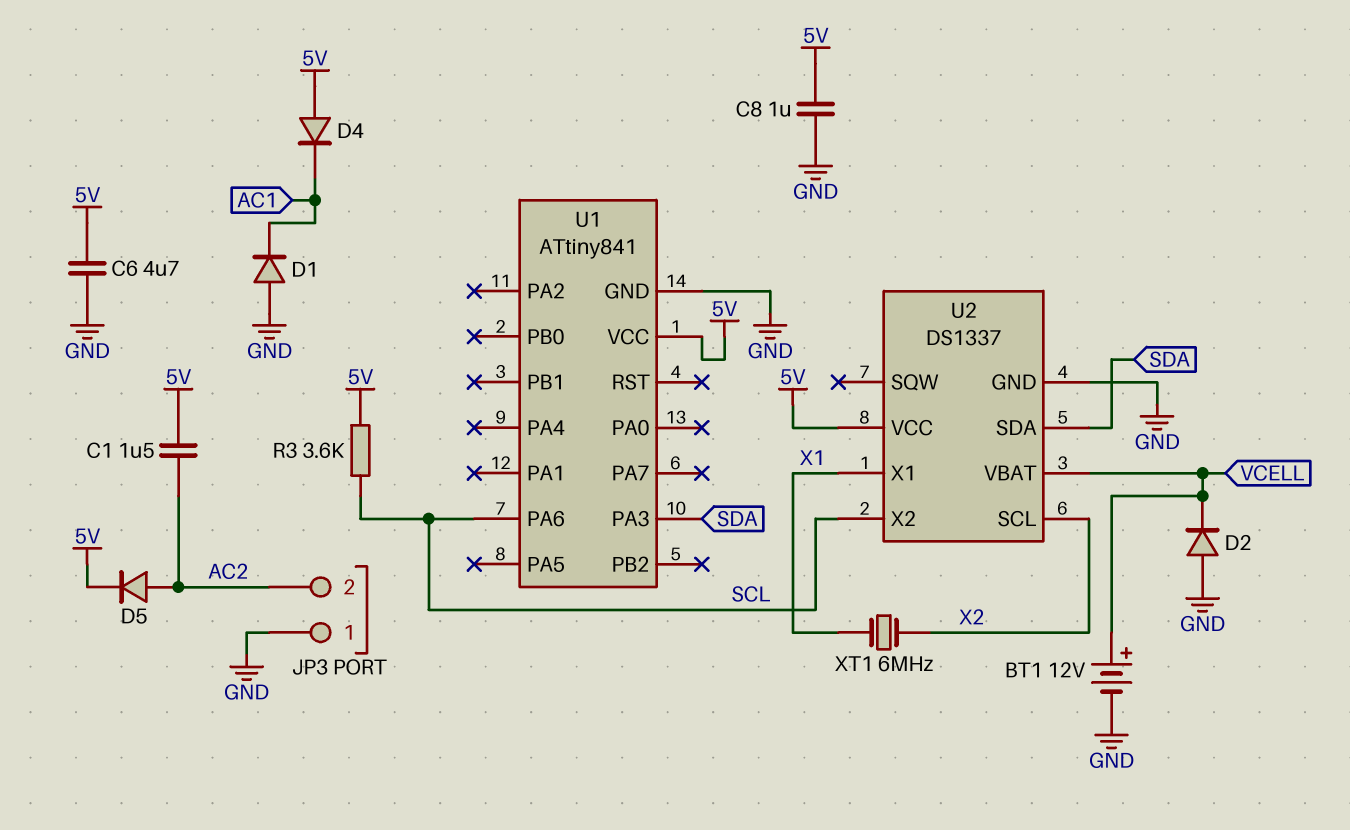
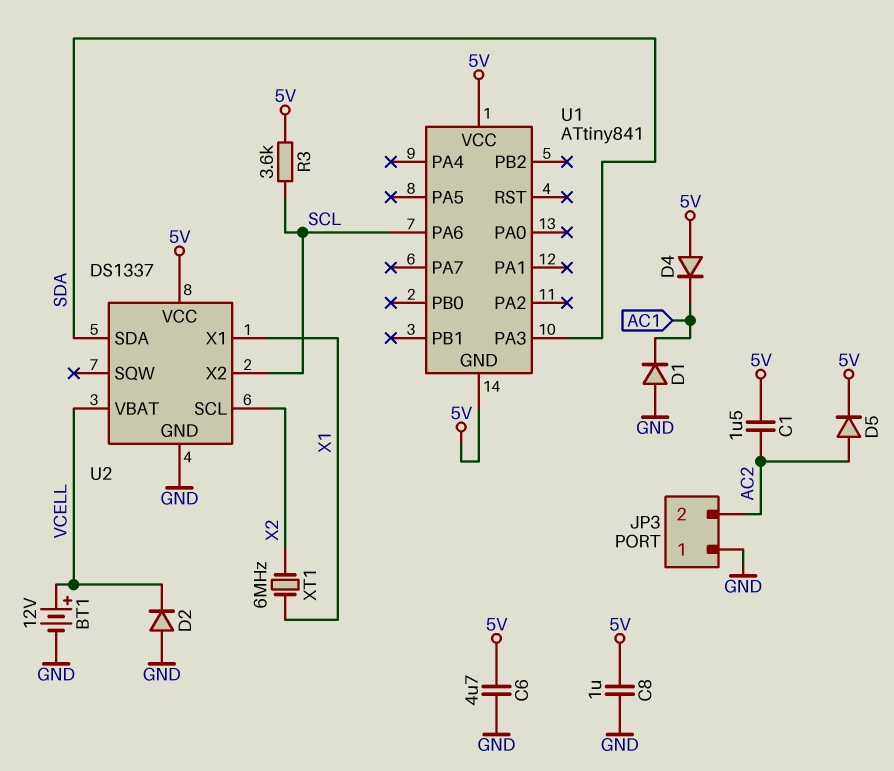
U1 pin GND: GND -> 5V

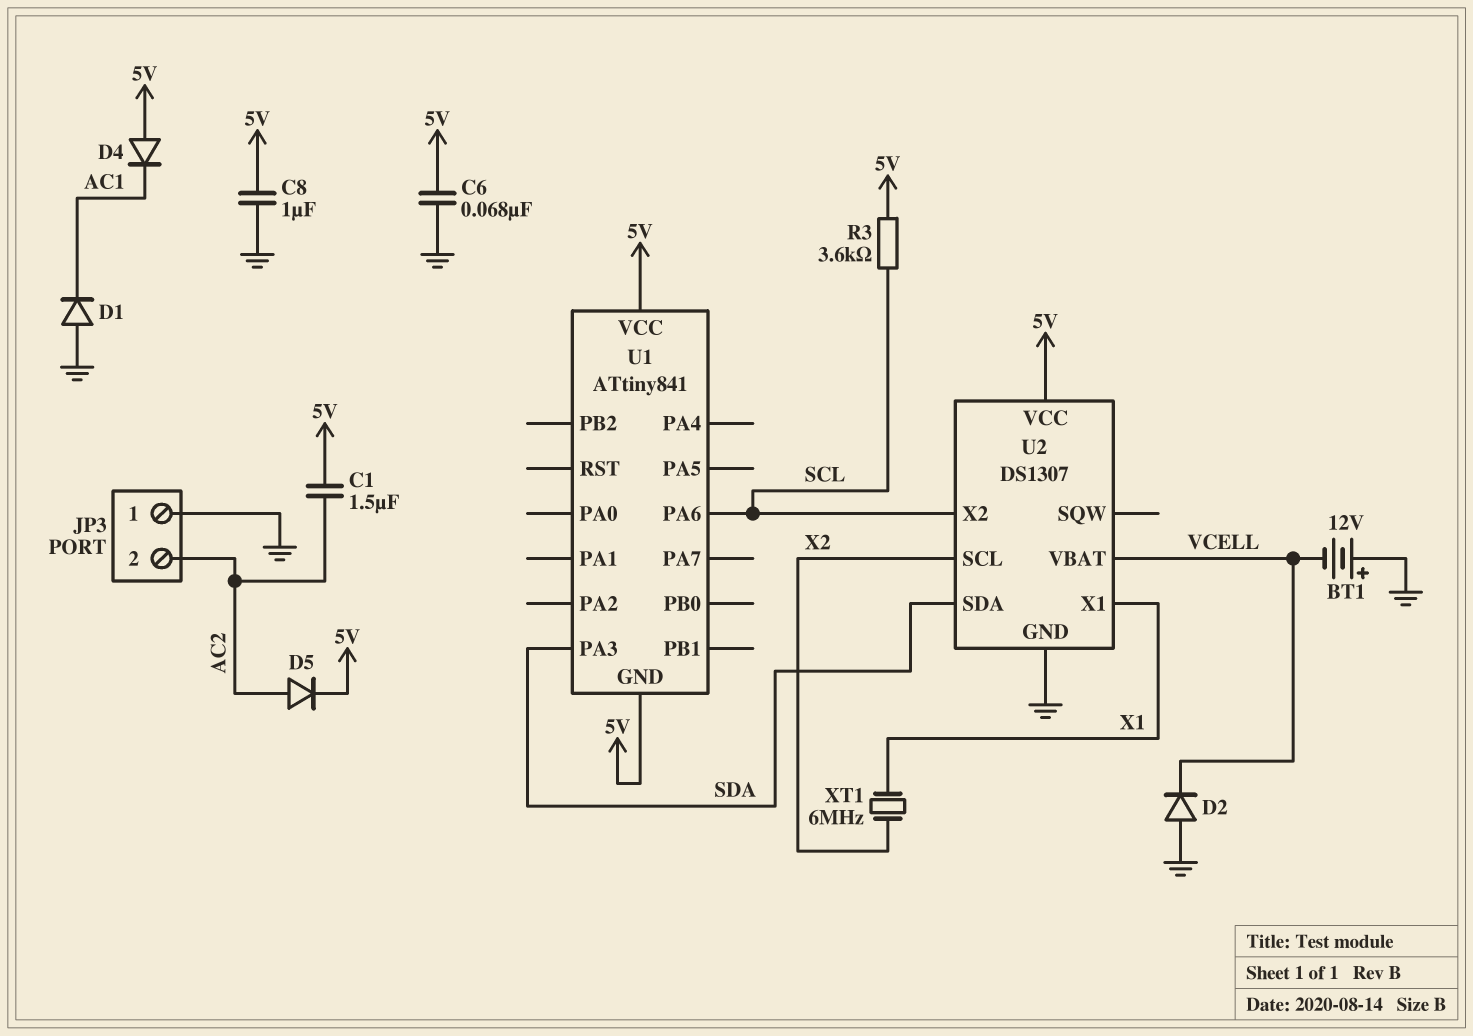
BT1: 12V (plus VCELL, minus GND) -> 12V (plus GND, minus VCELL)
C6: 4.7uF (5V, GND) -> 68nF (5V, GND)
U2: DS1337 -> DS1307

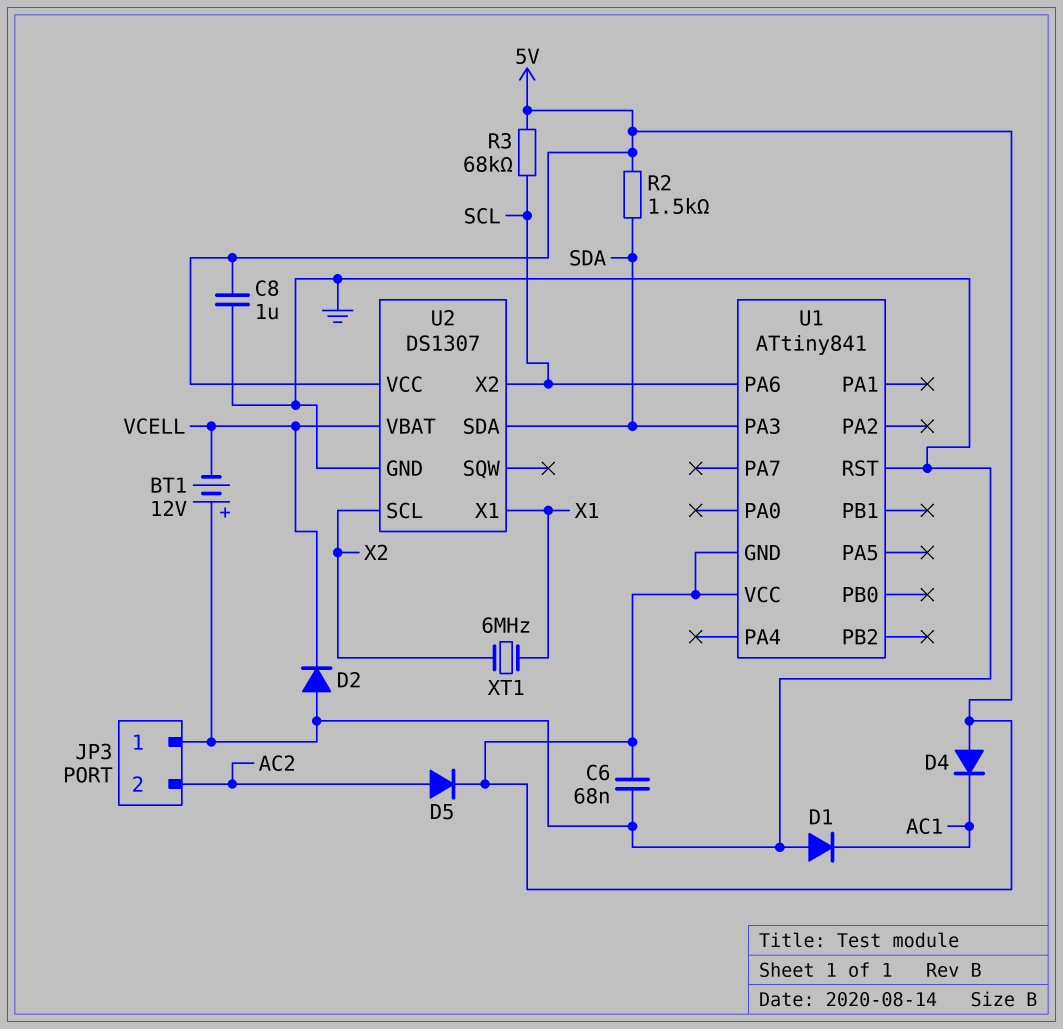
C1: 1.5uF (5V, AC2) -> none
R2: none -> 1.5k (5V, SDA)
R3: 3.6k (5V, SCL) -> 68k (5V, SCL)
U1 pin RST: none -> GND

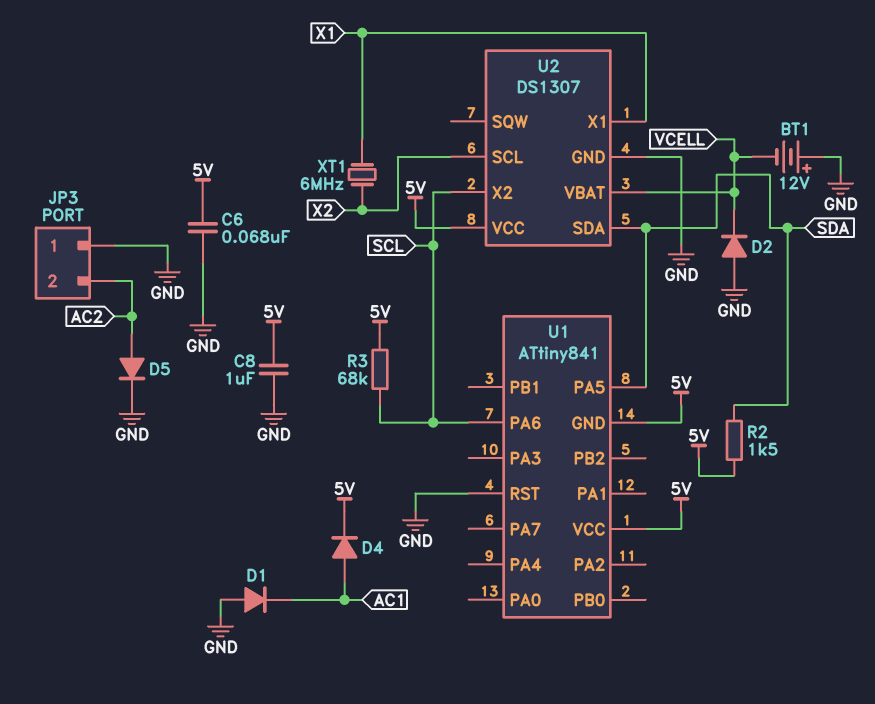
D4: diode (A 5V, K AC1) -> diode (A AC1, K 5V)
D5: diode (A AC2, K 5V) -> diode (A AC2, K GND)
U1 pin PA3: SDA -> none
U1 pin PA5: none -> SDA

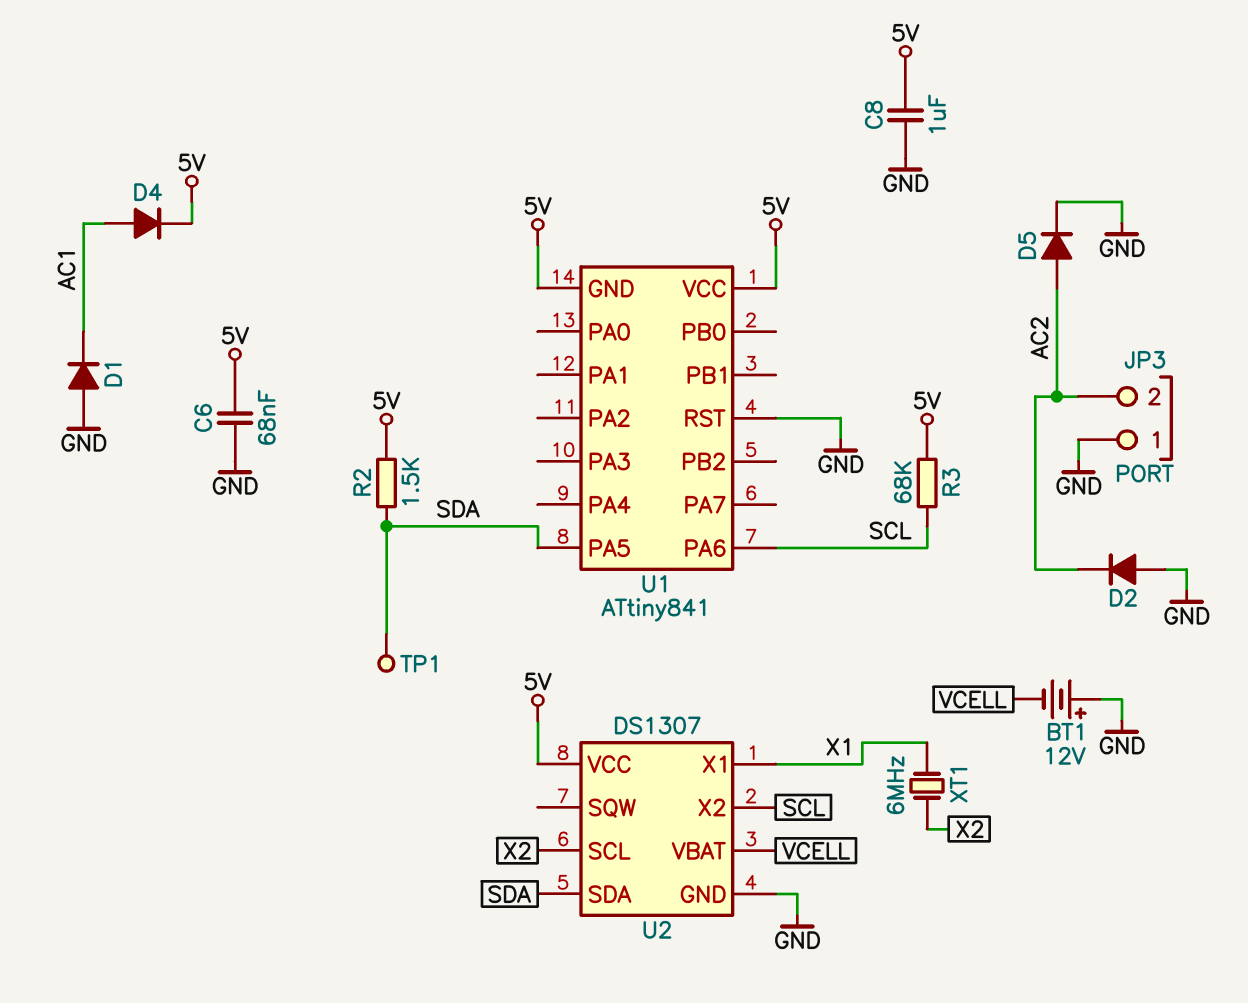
D2: diode (A GND, K VCELL) -> diode (A GND, K AC2)
TP1: none -> test point (SDA)

